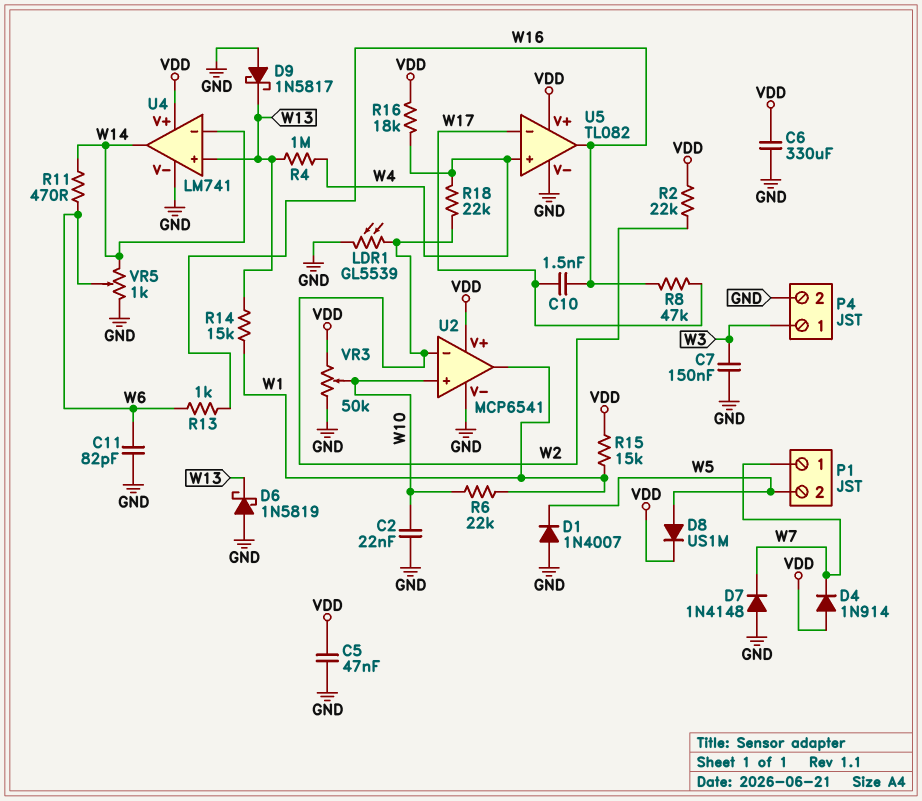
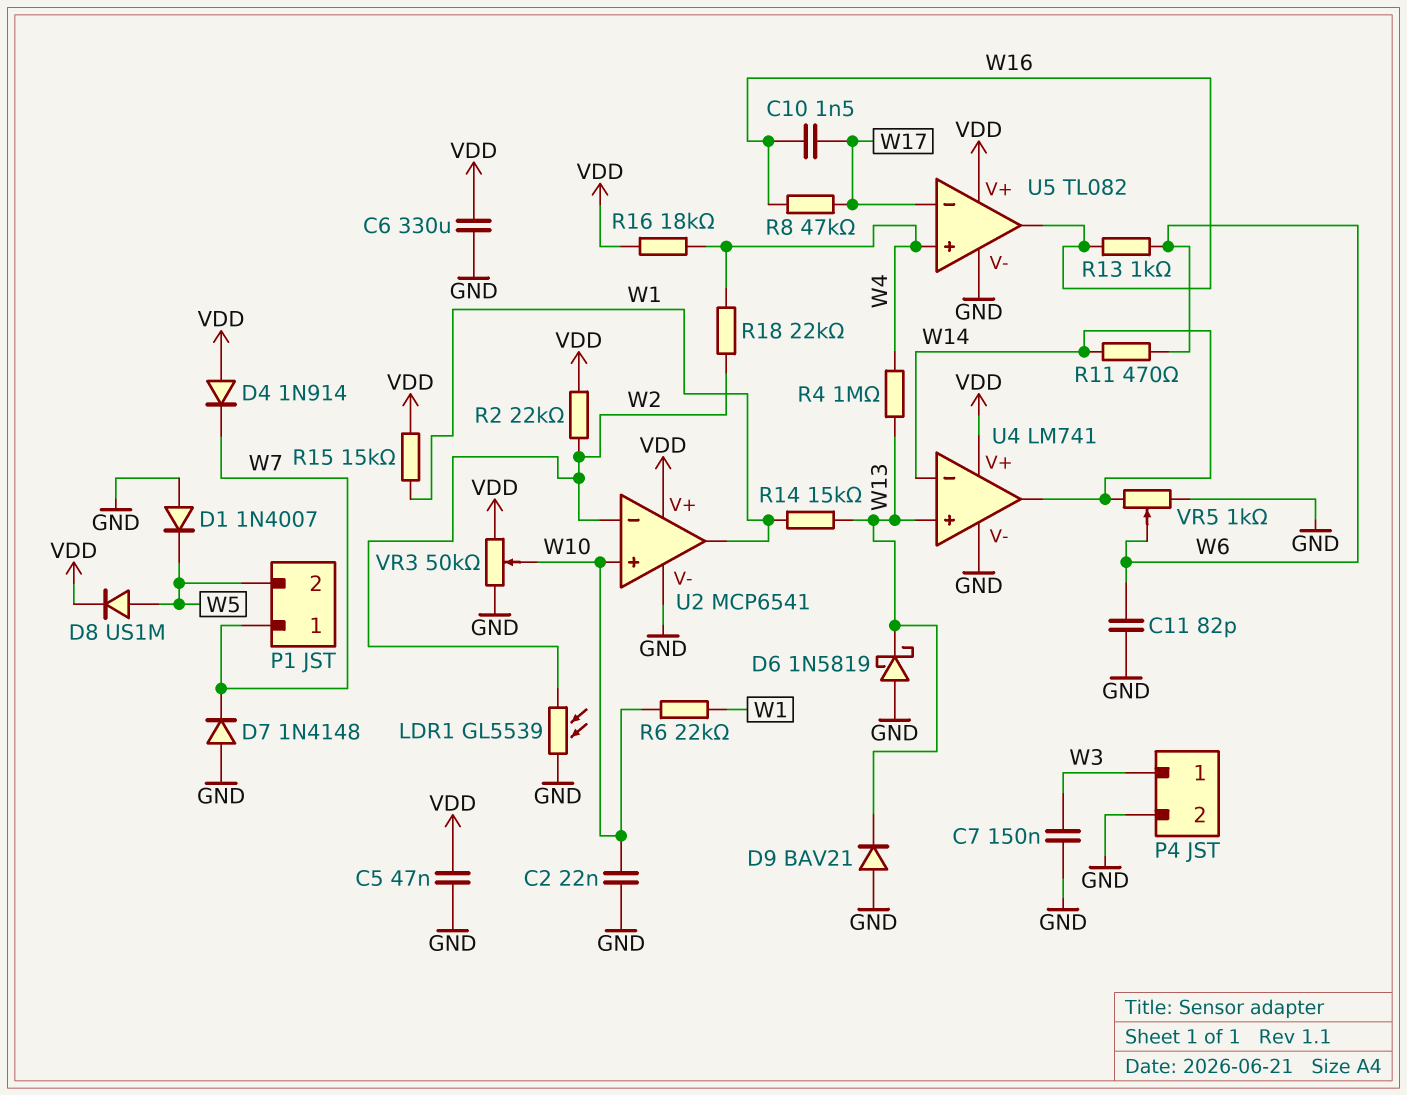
D9: schottky 1N5817 (A GND, K W13) -> diode BAV21 (A GND, K W13)

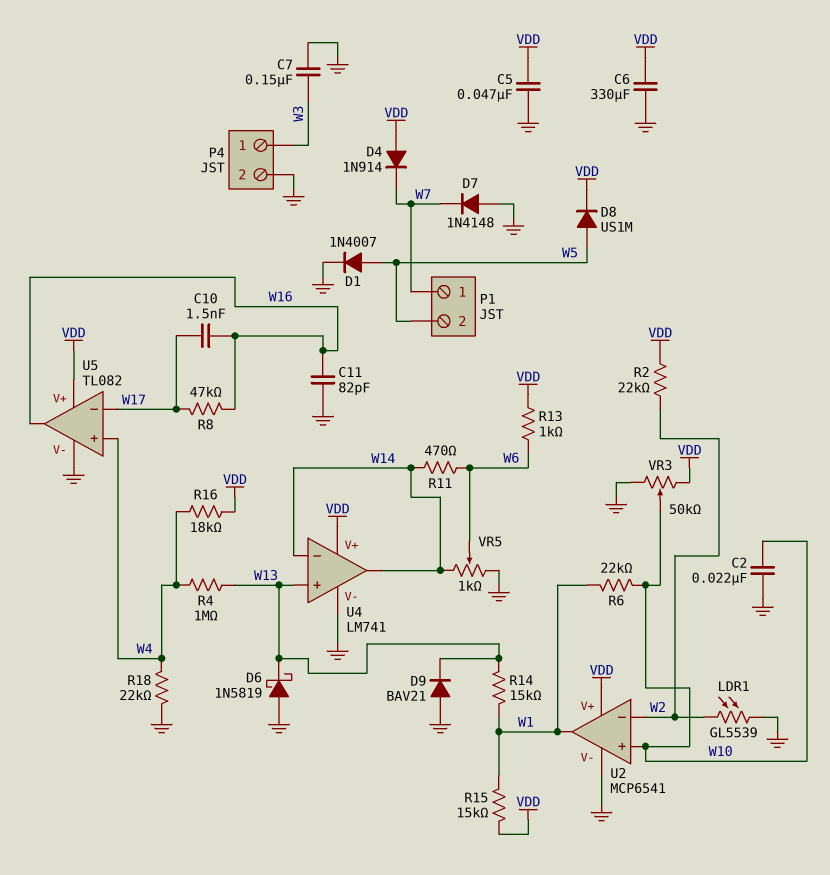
C11: 82pF (GND, W6) -> 82pF (GND, W16)
D1: diode 1N4007 (A GND, K W5) -> diode 1N4007 (A W5, K GND)
R13: 1k (W6, W16) -> 1k (VDD, W6)
R18: 22k (W2, W4) -> 22k (GND, W4)

